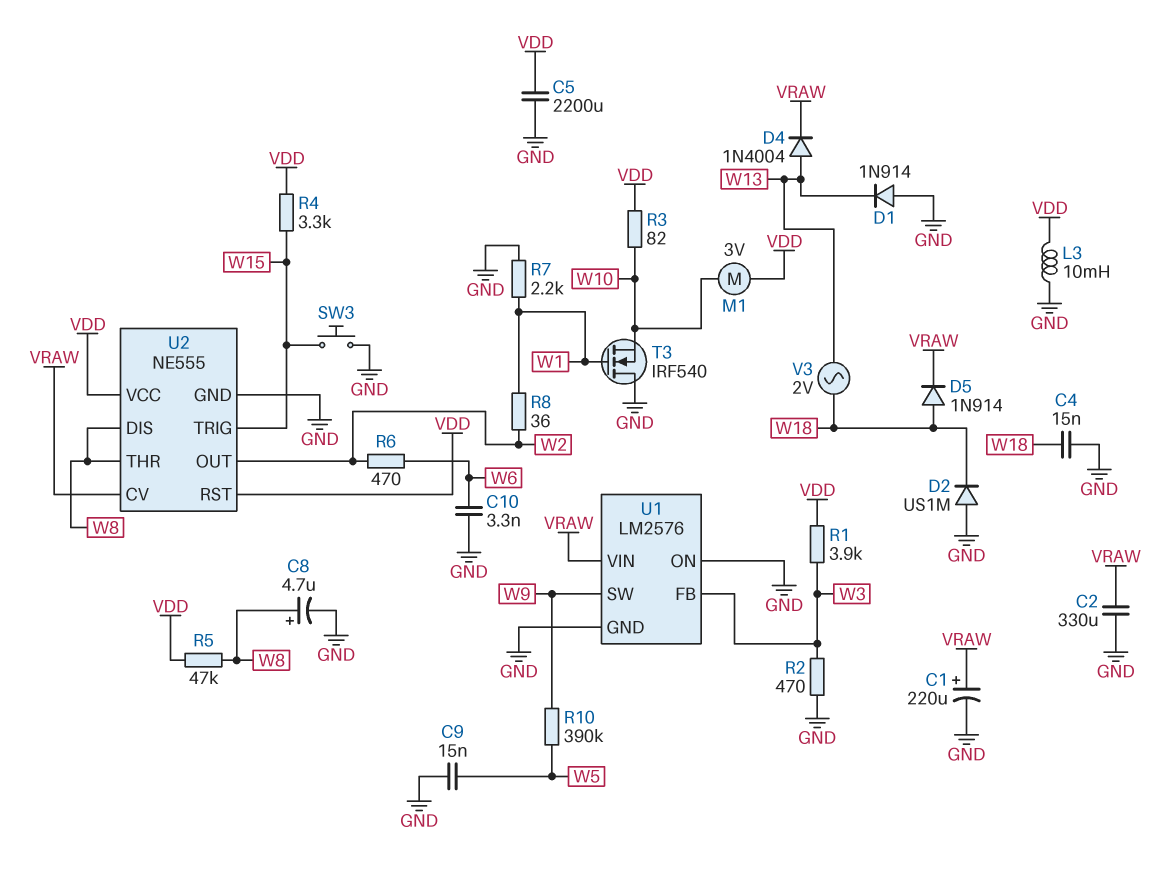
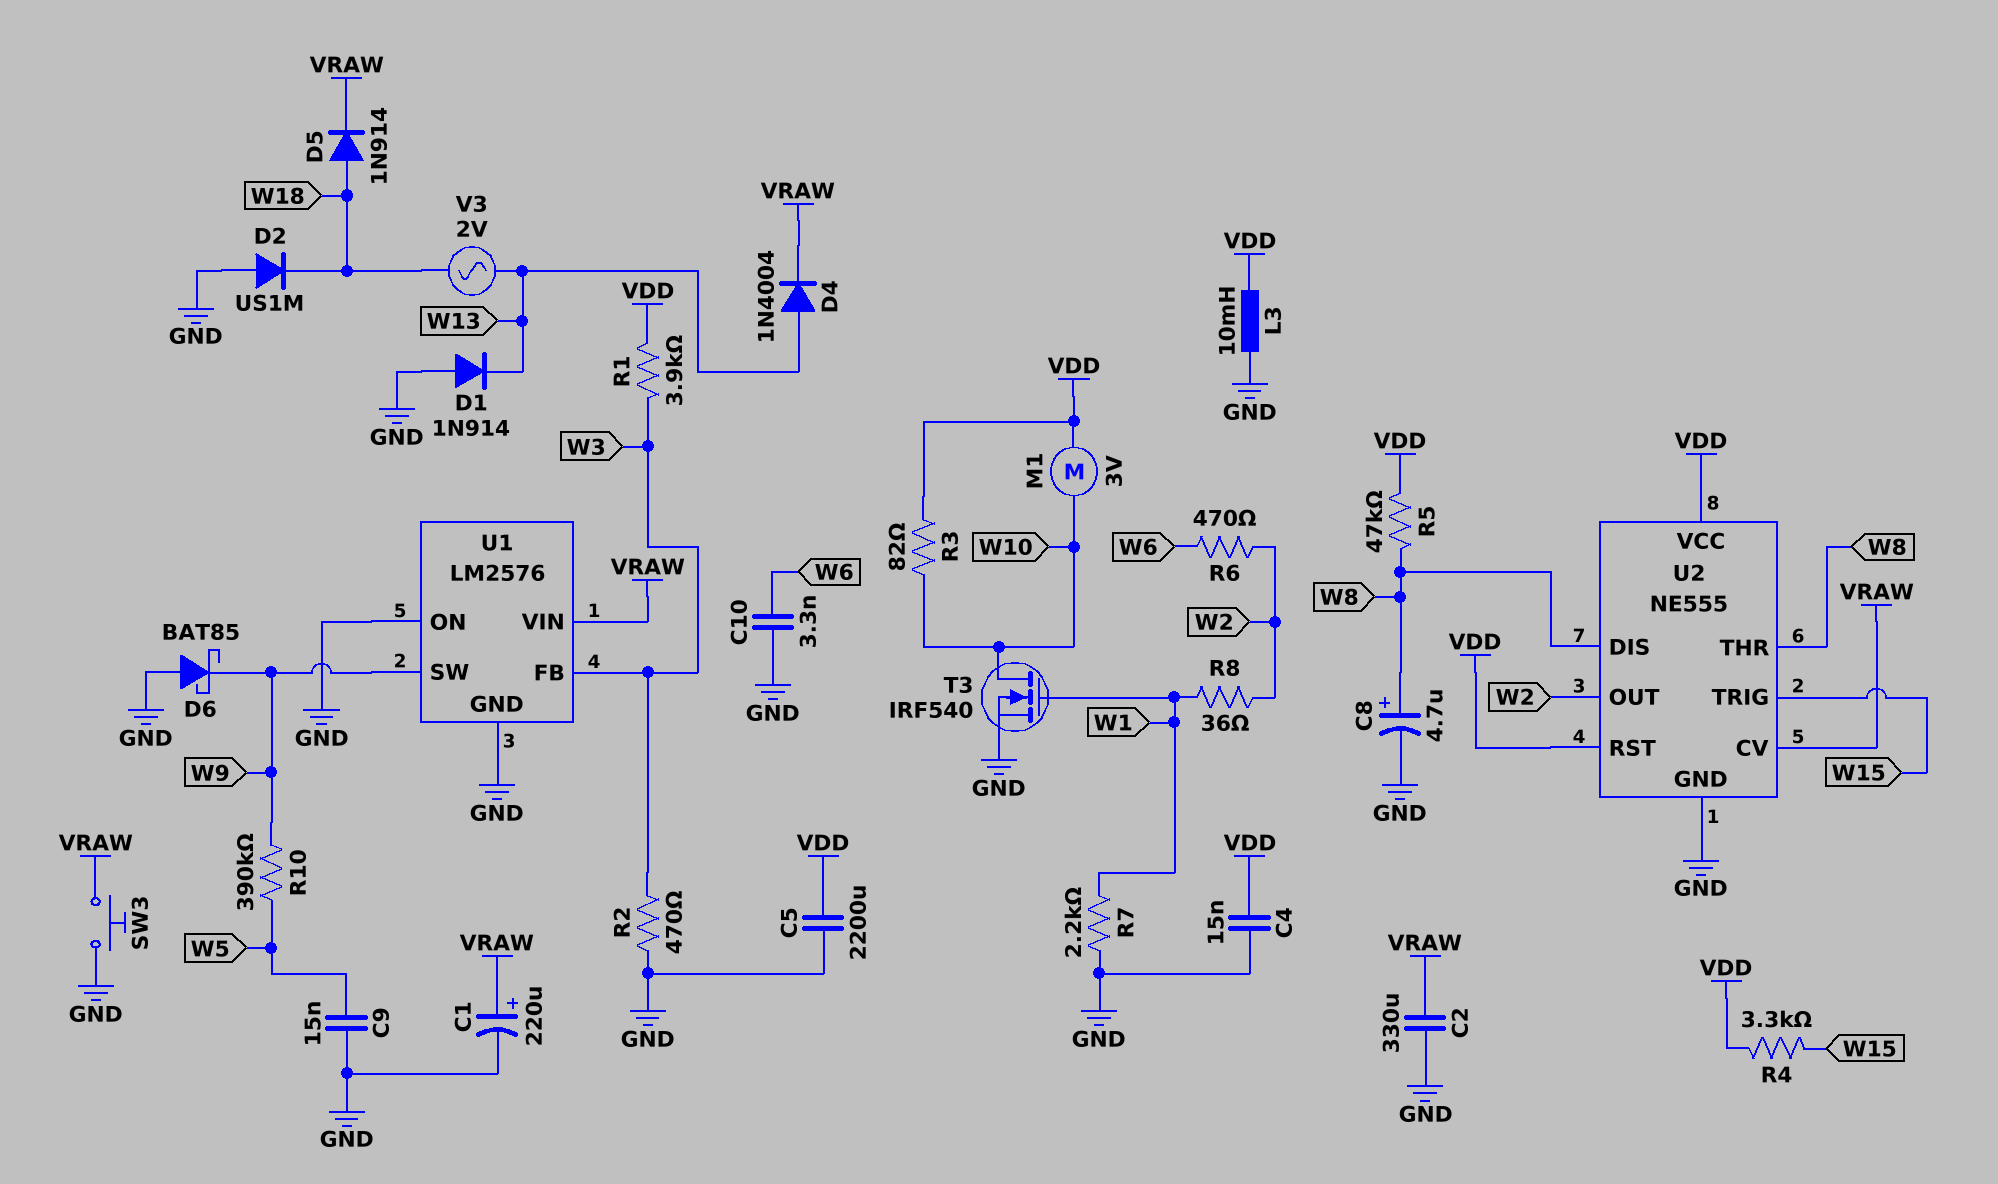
C4: 15nF (GND, W18) -> 15nF (GND, VDD)
D6: none -> schottky BAT85 (A GND, K W9)
SW3: button (GND, W15) -> button (GND, VRAW)
T3: NMOS IRF540 (G W1, D GND, S W10) -> NMOS IRF540 (G W1, D W10, S GND)

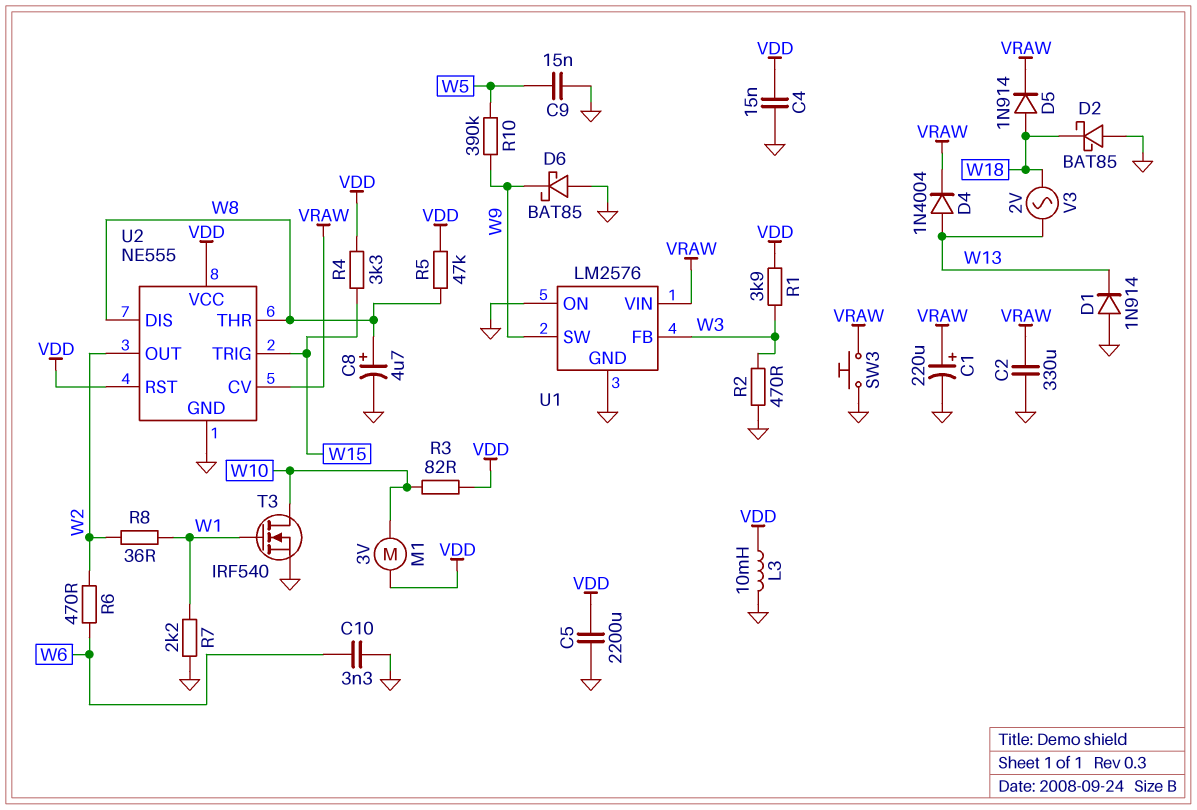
D2: diode US1M (A GND, K W18) -> schottky BAT85 (A GND, K W18)

